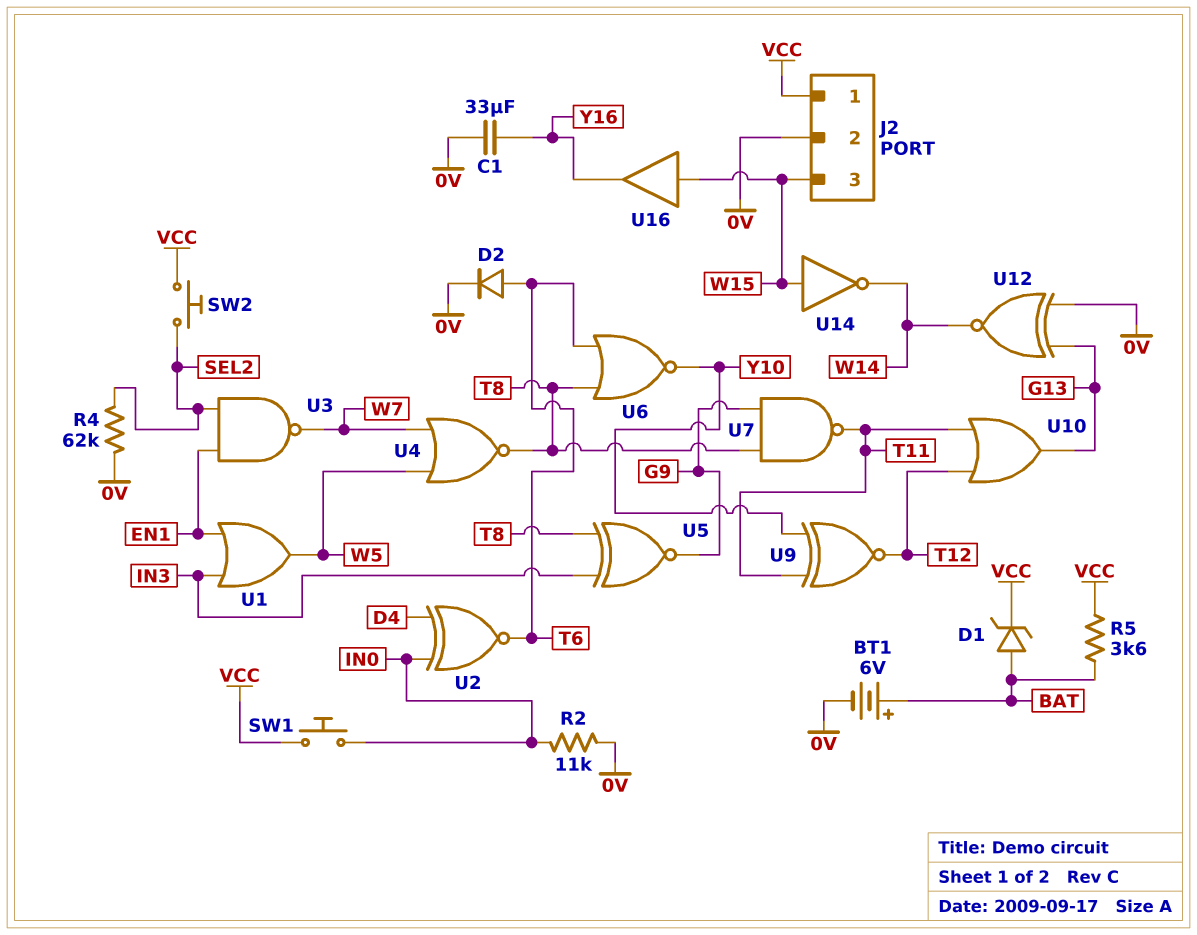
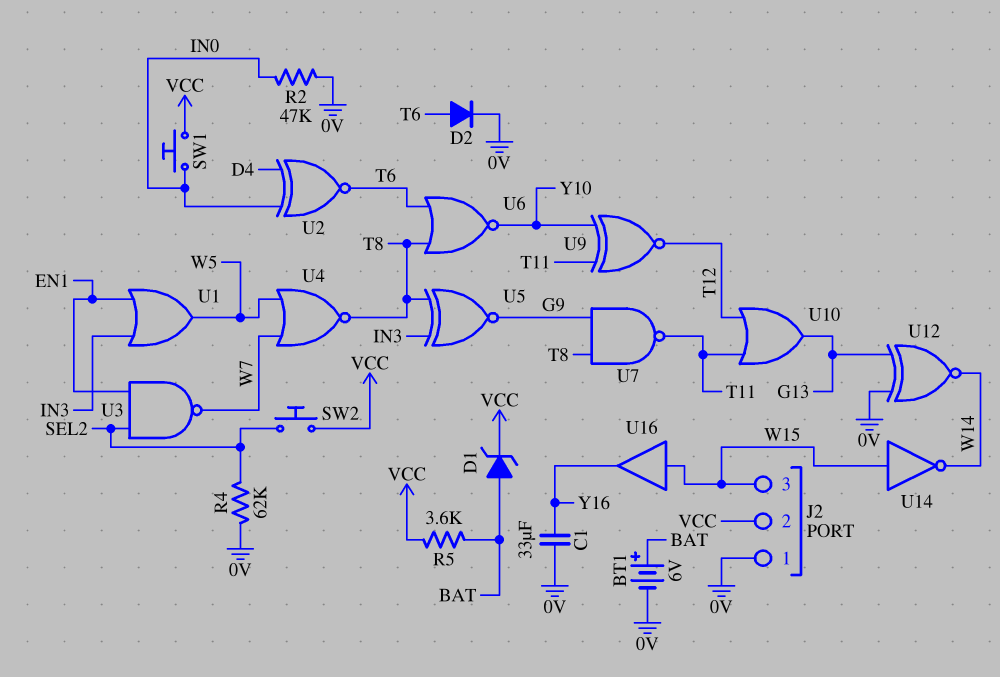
J2 pin 1: VCC -> 0V
J2 pin 2: 0V -> VCC
R2: 11k (0V, IN0) -> 47k (0V, IN0)

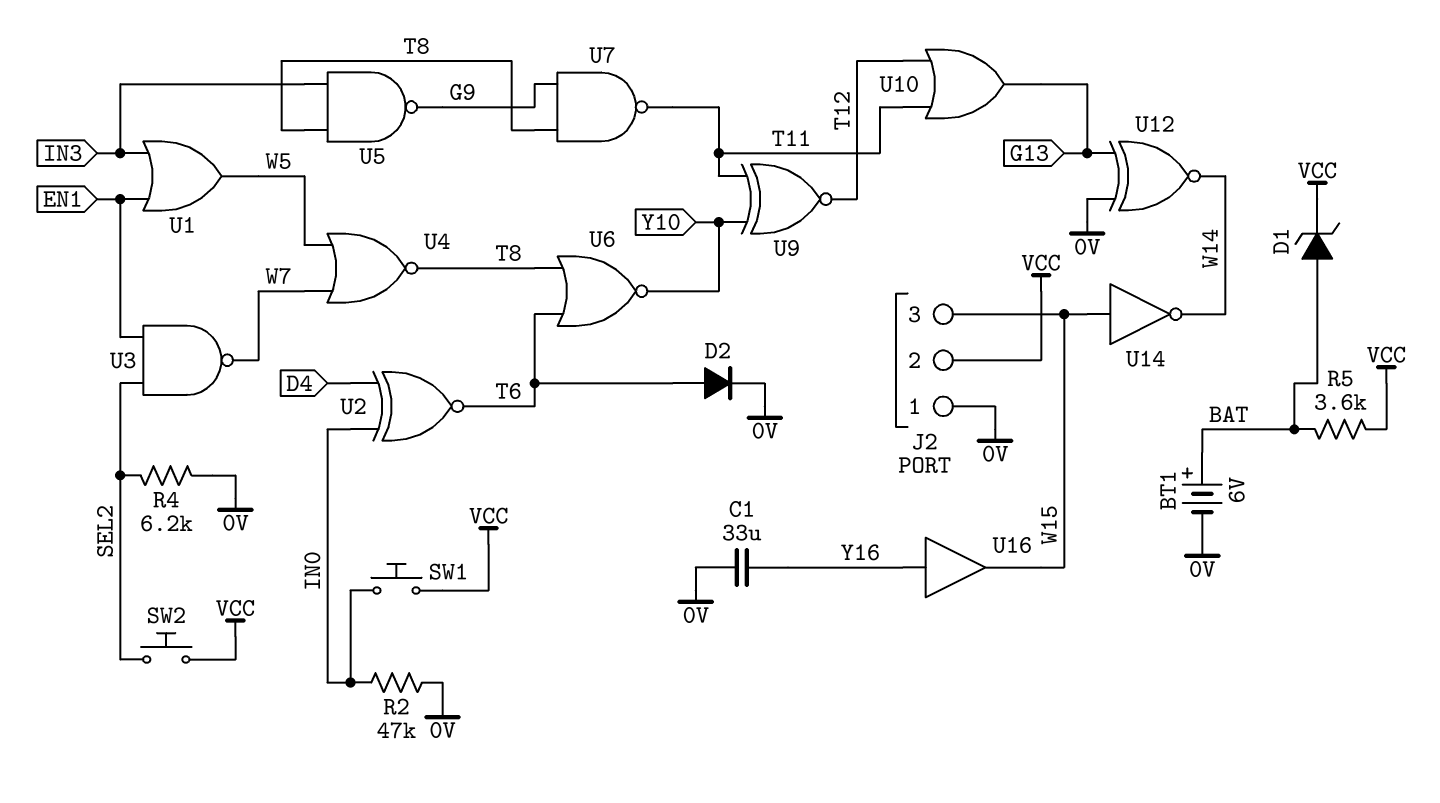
R4: 62k (0V, SEL2) -> 6.2k (0V, SEL2)
U5: XNOR (in IN3, in T8, out G9) -> NAND (in IN3, in T8, out G9)
U16: buffer (in W15, out Y16) -> buffer (in Y16, out W15)

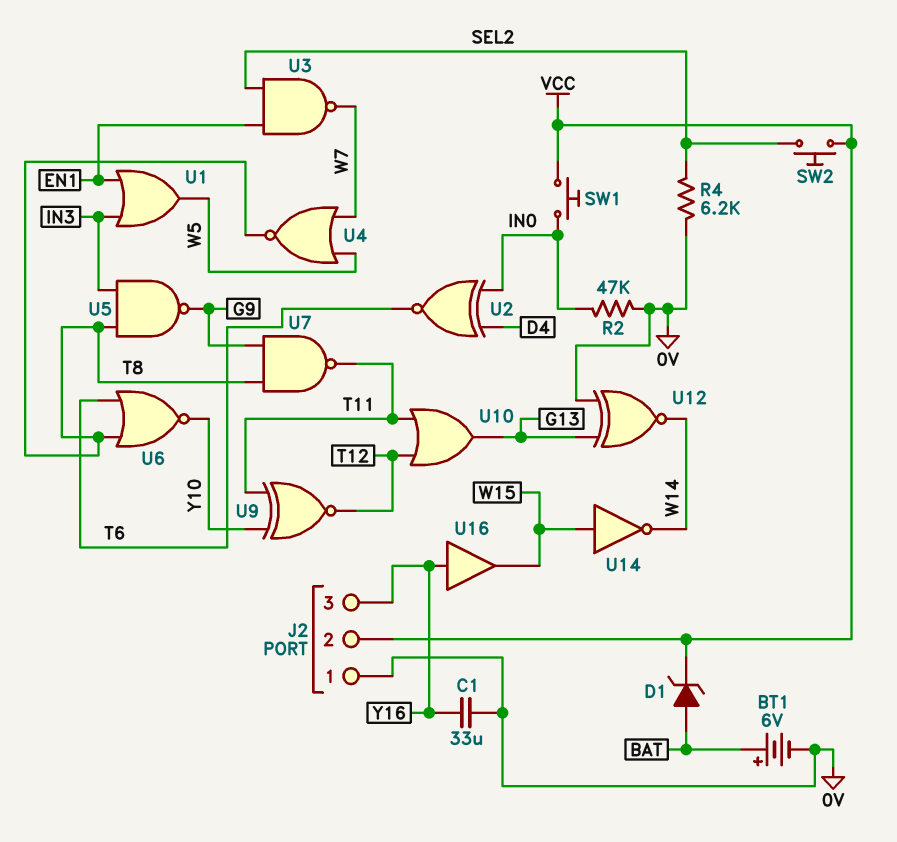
D2: diode (A T6, K 0V) -> none
J2 pin 3: W15 -> Y16
R5: 3.6k (BAT, VCC) -> none

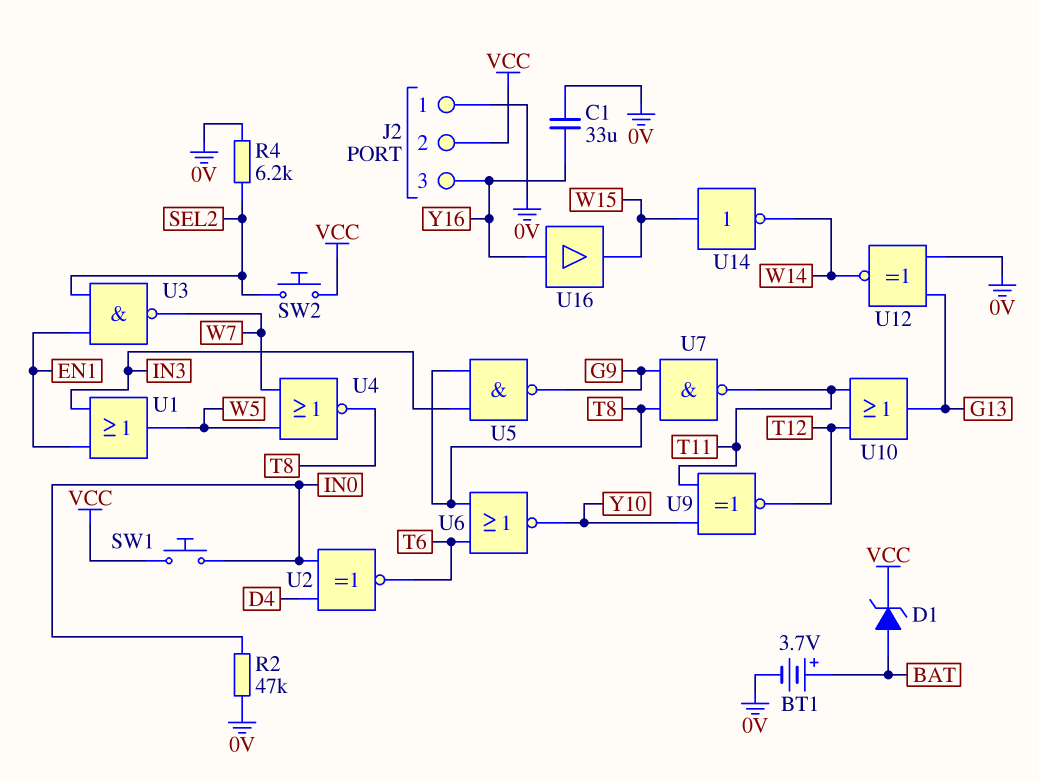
BT1: 6V (plus BAT, minus 0V) -> 3.7V (plus BAT, minus 0V)

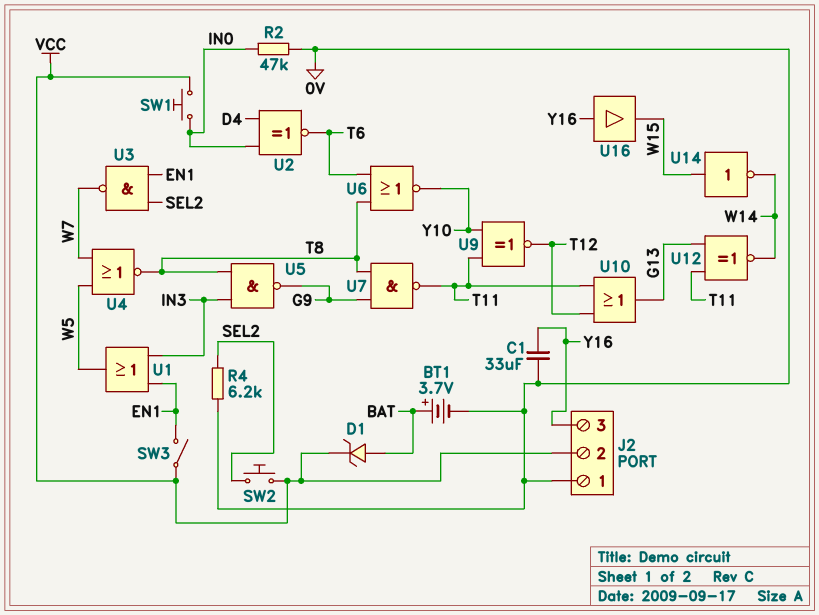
SW3: none -> switch (EN1, VCC)
U12: XNOR (in 0V, in G13, out W14) -> XNOR (in G13, in T11, out W14)

